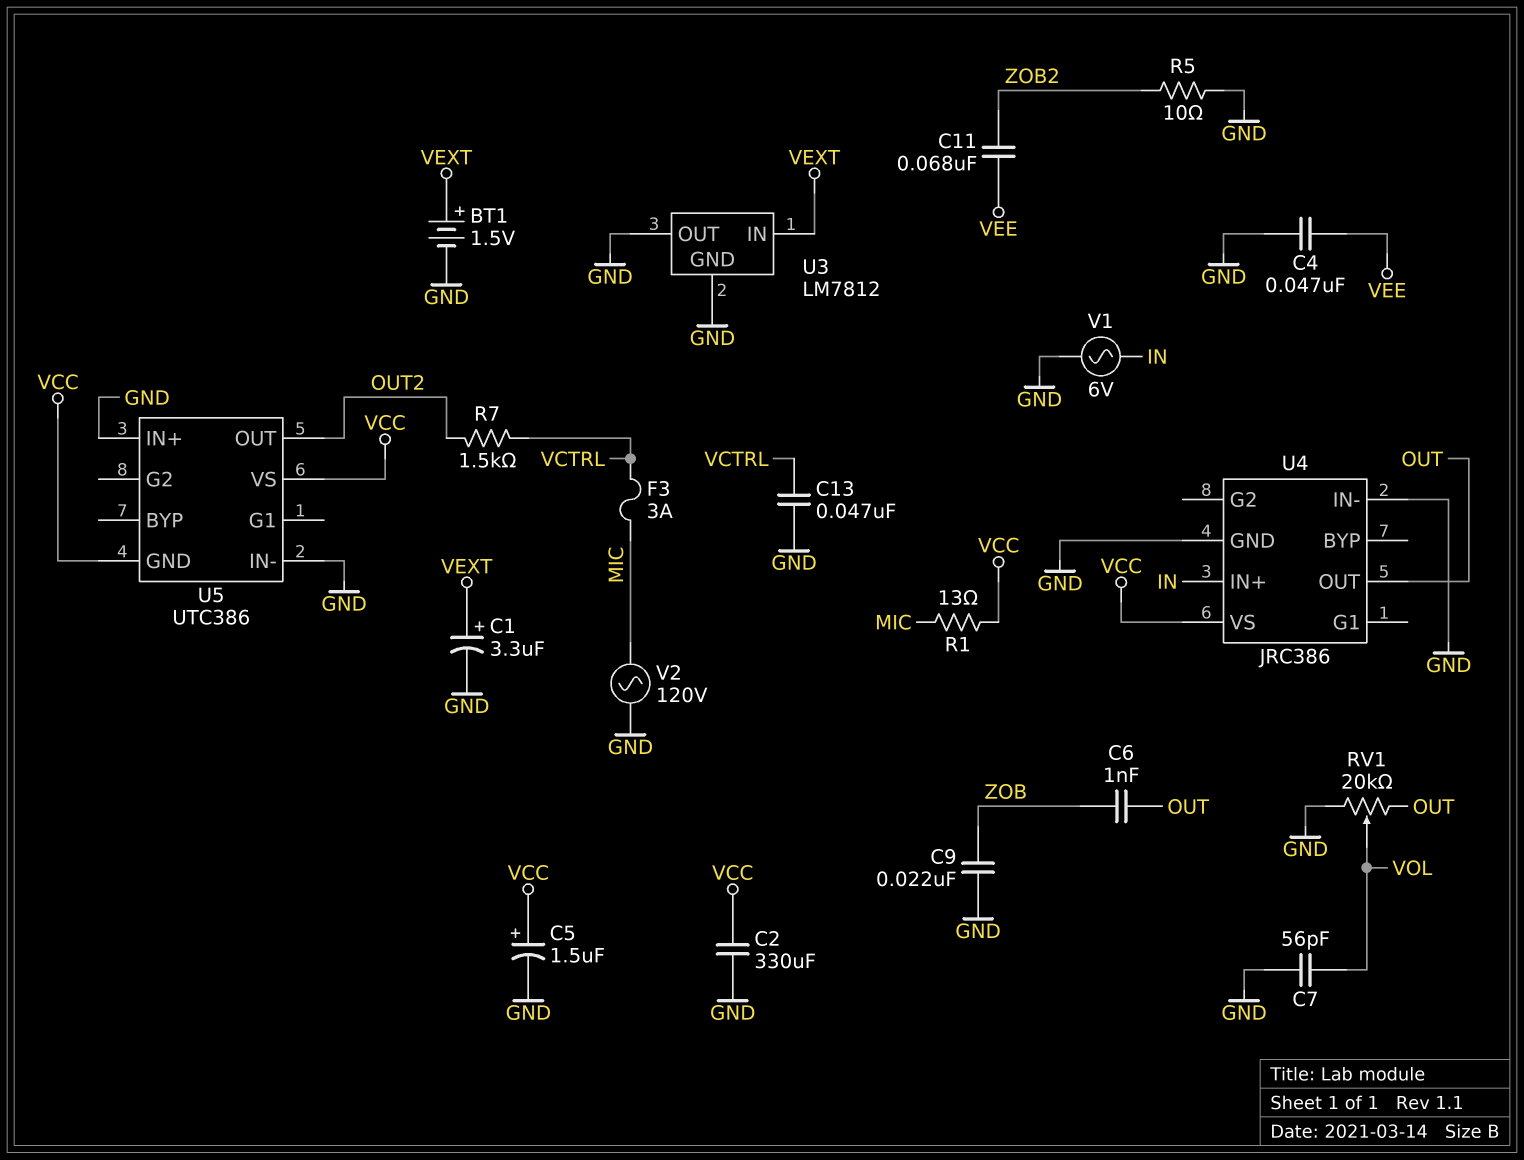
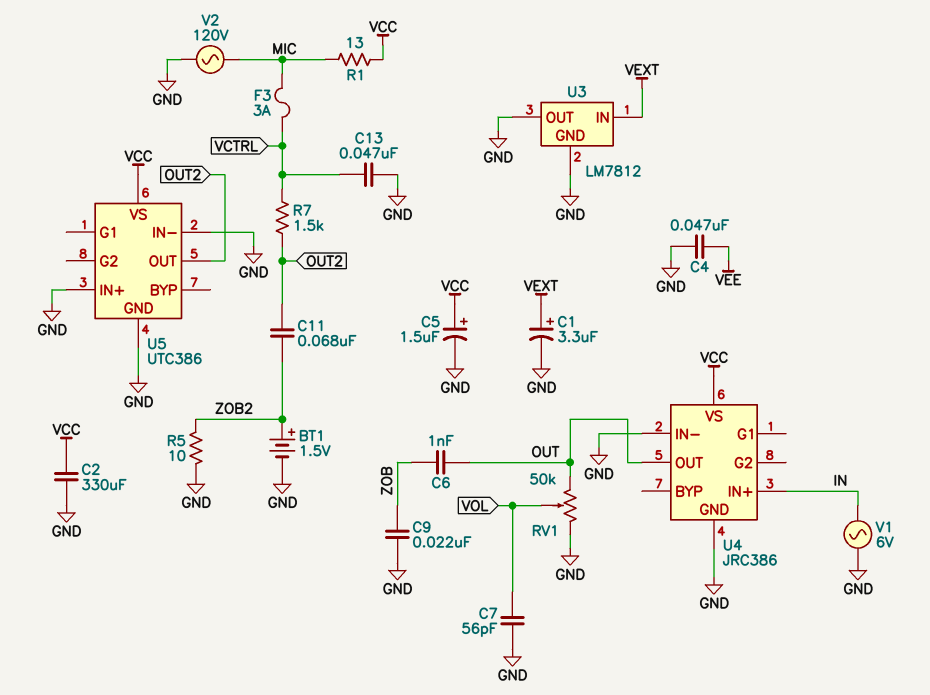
BT1: 1.5V (plus VEXT, minus GND) -> 1.5V (plus ZOB2, minus GND)
C11: 68nF (VEE, ZOB2) -> 68nF (OUT2, ZOB2)
RV1: 20k (GND, OUT, wiper VOL) -> 50k (GND, OUT, wiper VOL)
U5 pin GND: VCC -> GND

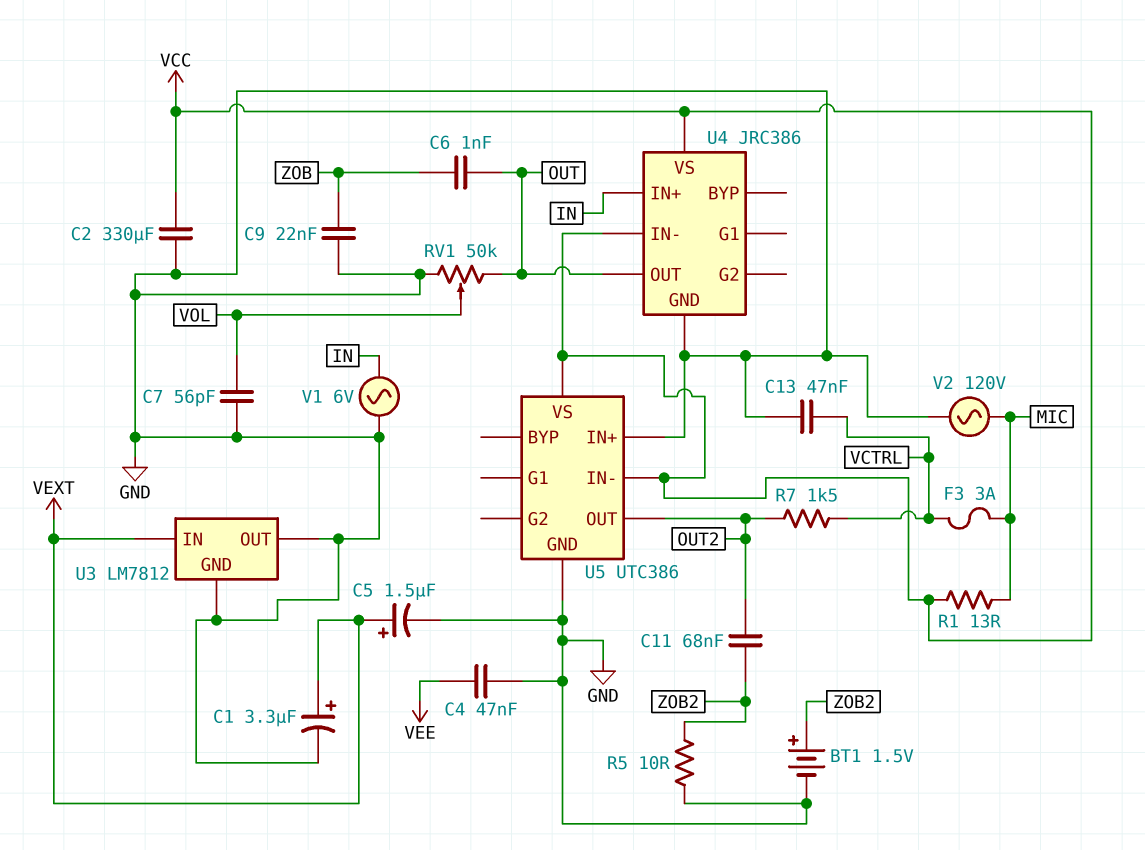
C5: 1.5uF (plus VCC, minus GND) -> 1.5uF (plus VEXT, minus GND)
U4 pin IN-: GND -> VCC
U5 pin IN-: GND -> VCC

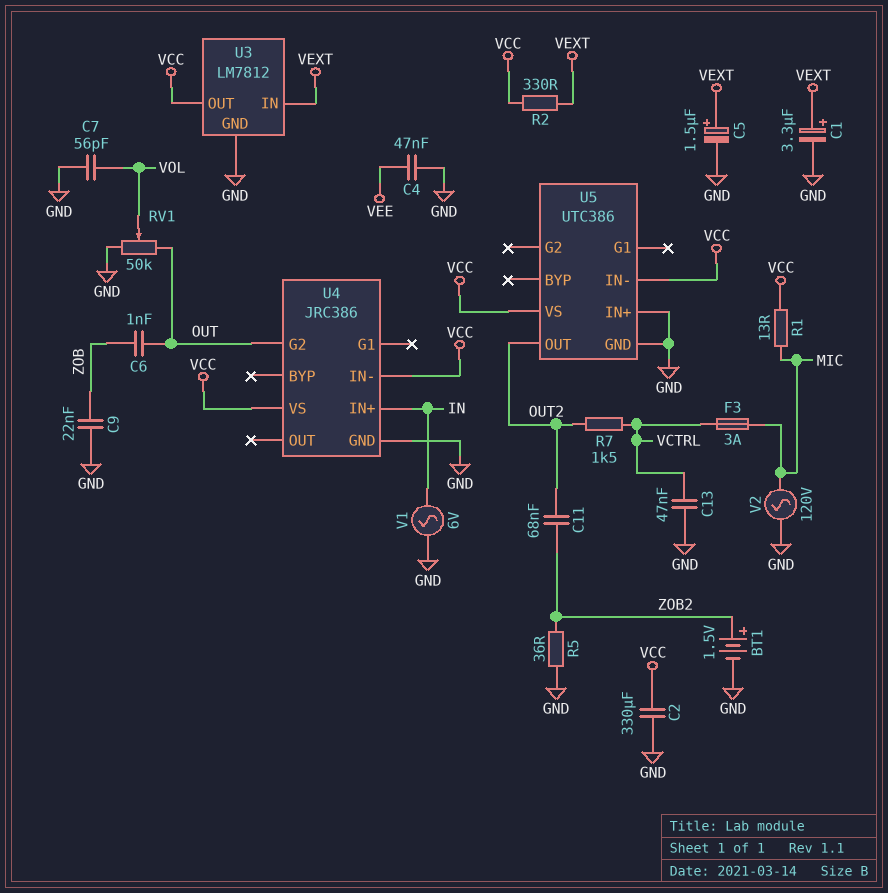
R2: none -> 330 (VCC, VEXT)
R5: 10 (GND, ZOB2) -> 36 (GND, ZOB2)
U3 pin OUT: GND -> VCC
U4 pin G2: none -> OUT
U4 pin OUT: OUT -> none

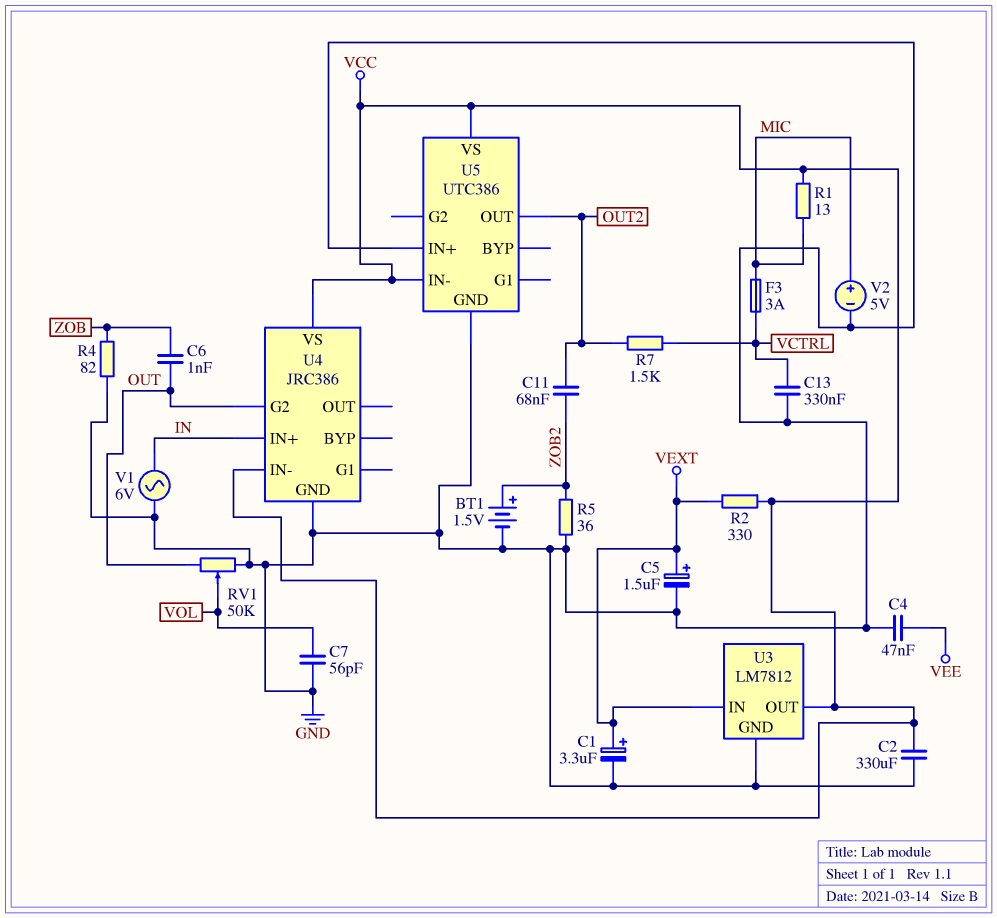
C9: 22nF (GND, ZOB) -> none
C13: 47nF (GND, VCTRL) -> 330nF (GND, VCTRL)
R4: none -> 82 (GND, ZOB)
V2: AC 120V (GND, MIC) -> 5V (plus MIC, minus GND)

